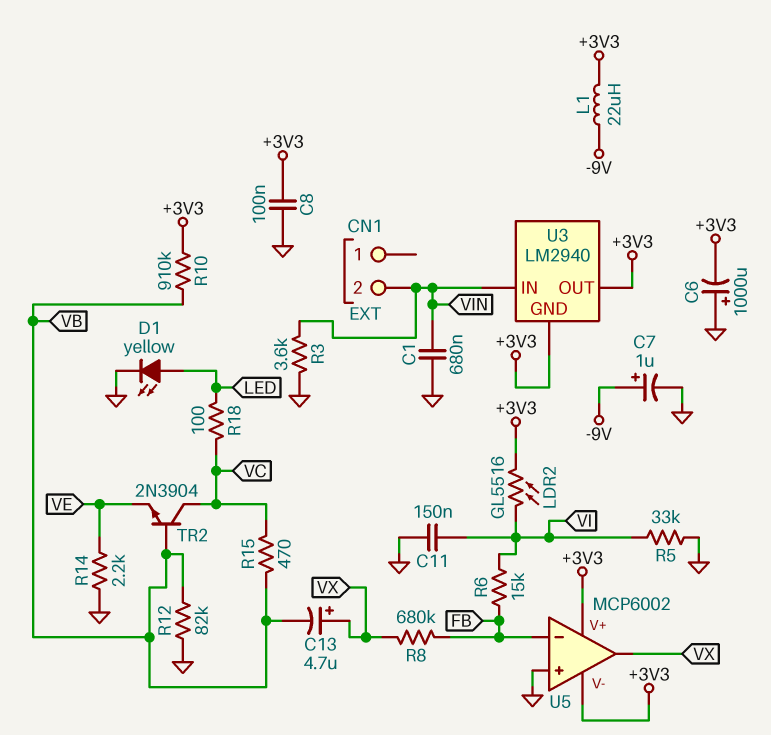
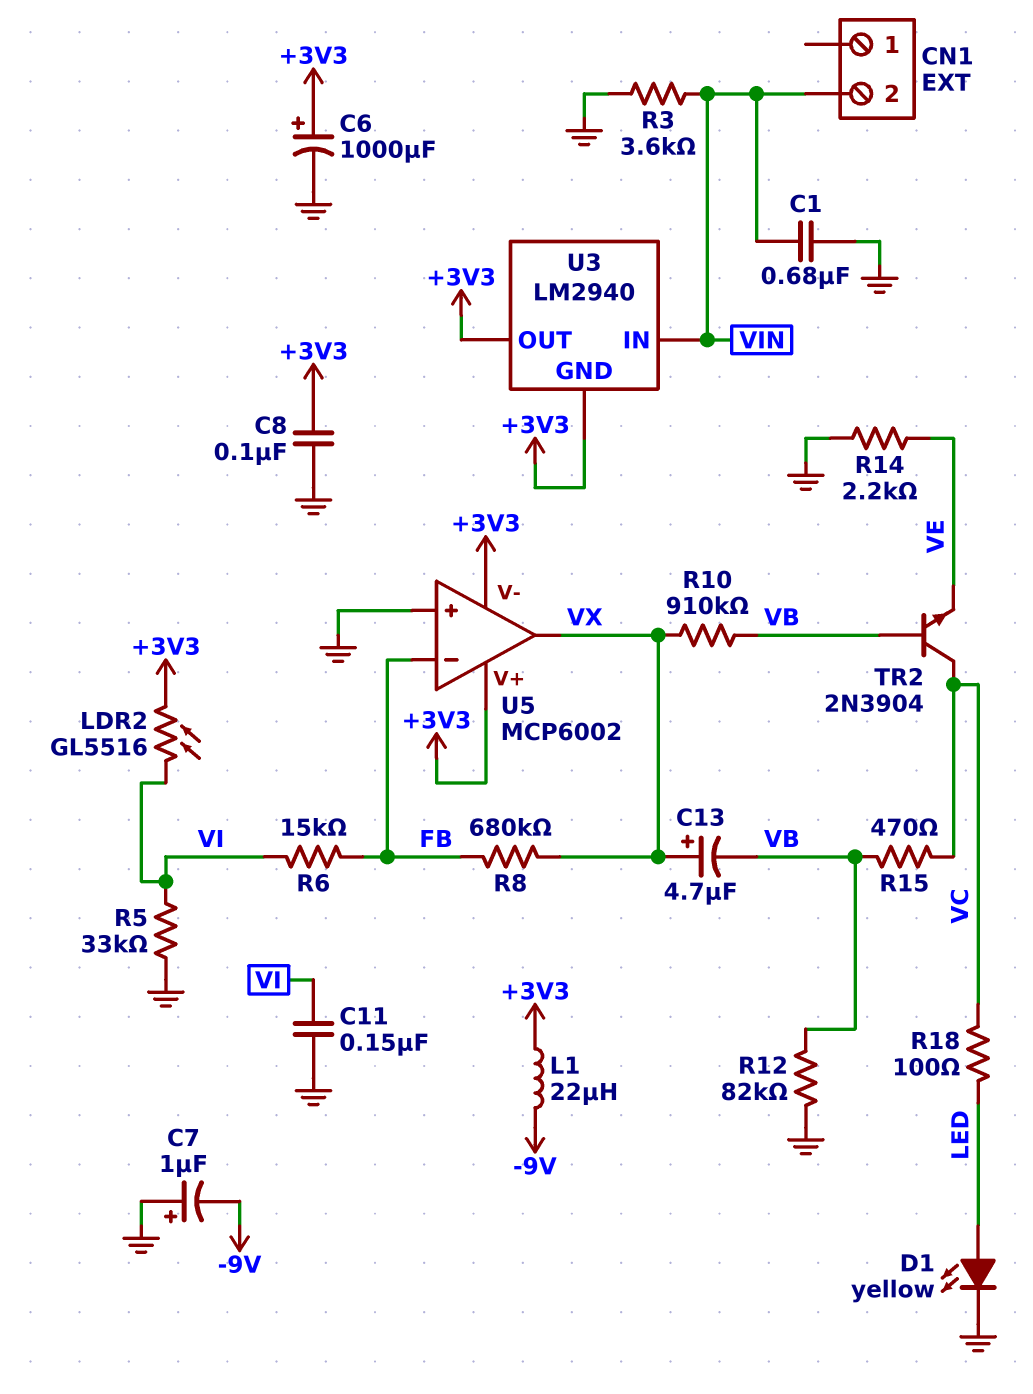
C6: 1000uF (plus GND, minus +3V3) -> 1000uF (plus +3V3, minus GND)
C7: 1uF (plus -9V, minus GND) -> 1uF (plus GND, minus -9V)
R10: 910k (+3V3, VB) -> 910k (VB, VX)

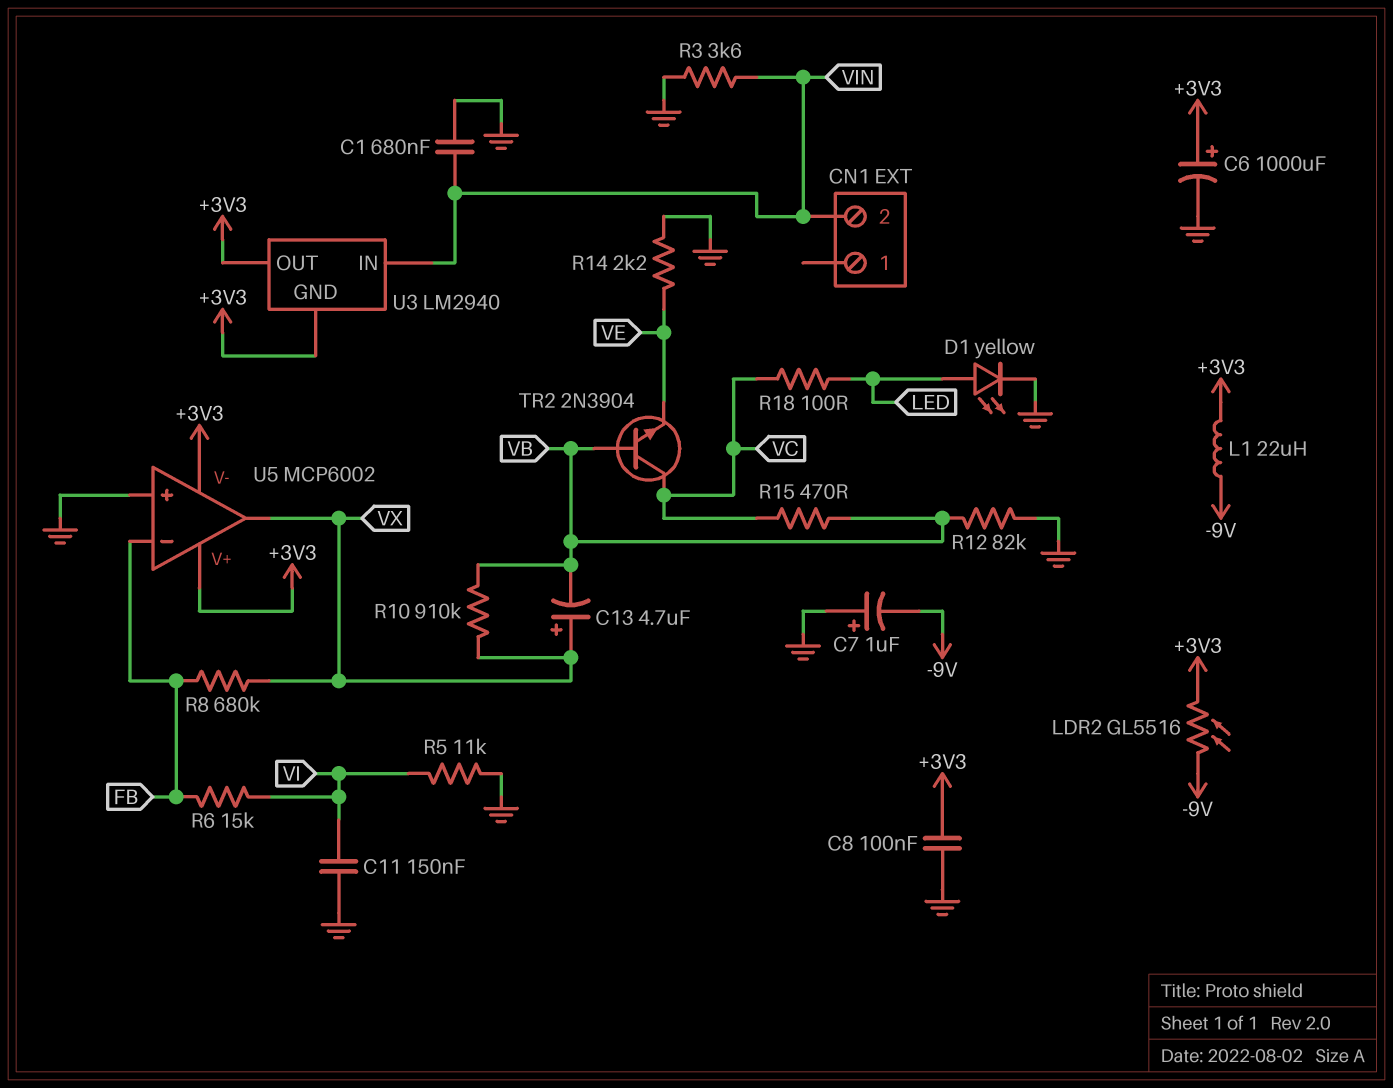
LDR2: GL5516 (+3V3, VI) -> GL5516 (+3V3, -9V)
R5: 33k (GND, VI) -> 11k (GND, VI)

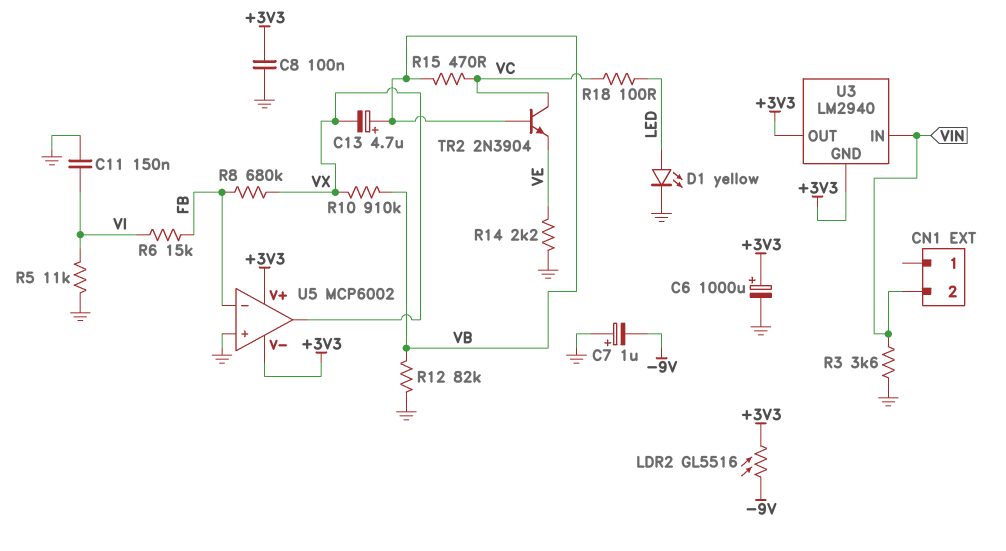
C1: 680nF (GND, VIN) -> none
C13: 4.7uF (plus VX, minus VB) -> 4.7uF (plus VB, minus VX)
L1: 22uH (+3V3, -9V) -> none

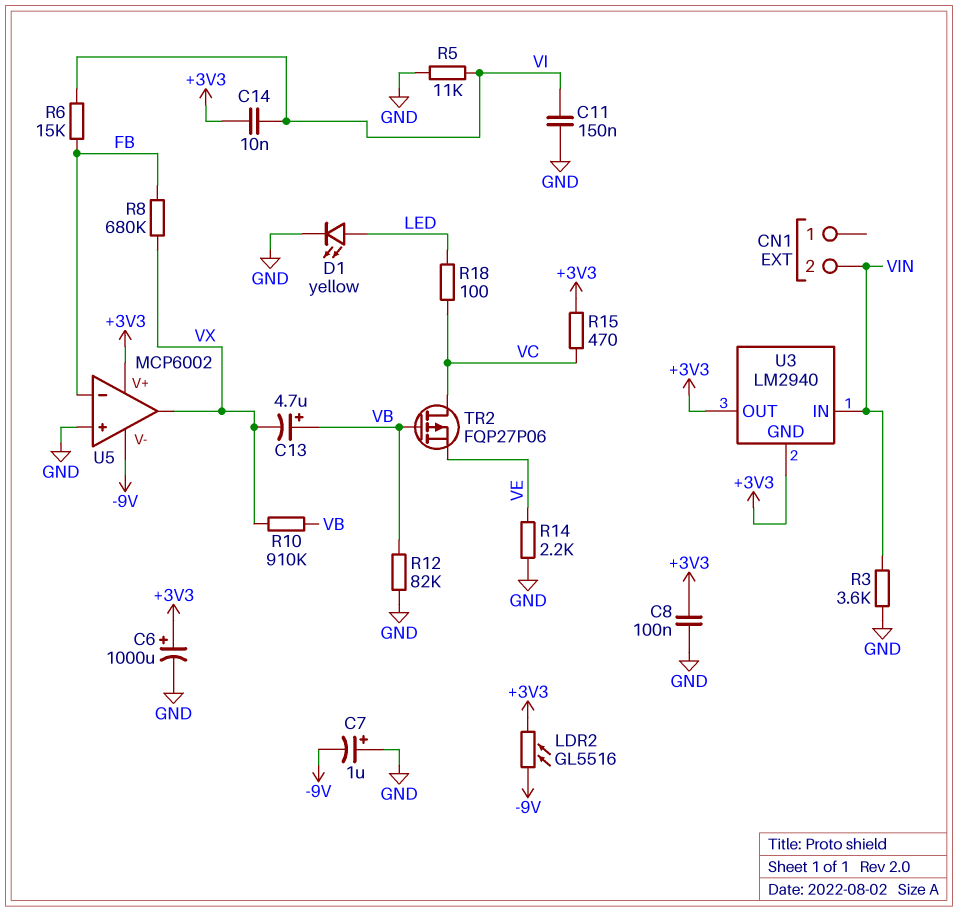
C14: none -> 10nF (+3V3, VI)
R15: 470 (VB, VC) -> 470 (+3V3, VC)
TR2: NPN 2N3904 (B VB, C VC, E VE) -> PMOS FQP27P06 (G VB, D VC, S VE)
U5 pin V-: +3V3 -> -9V

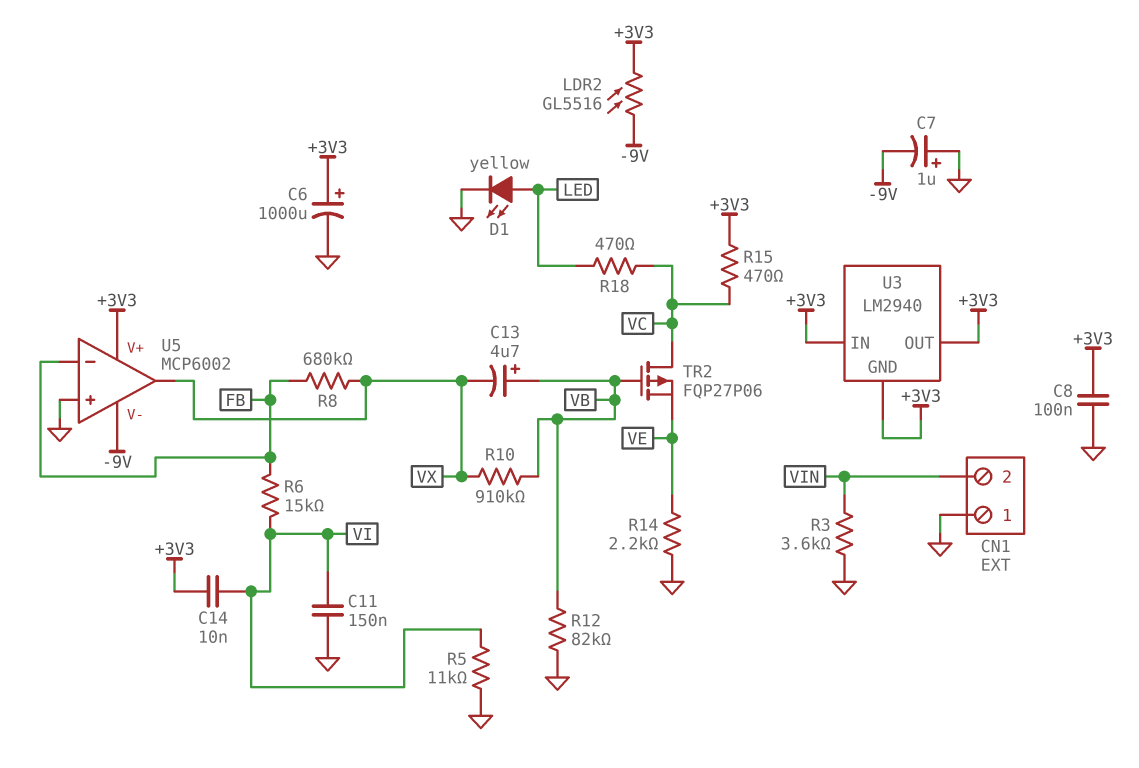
CN1 pin 1: none -> GND
R18: 100 (LED, VC) -> 470 (LED, VC)
U3 pin IN: VIN -> +3V3

